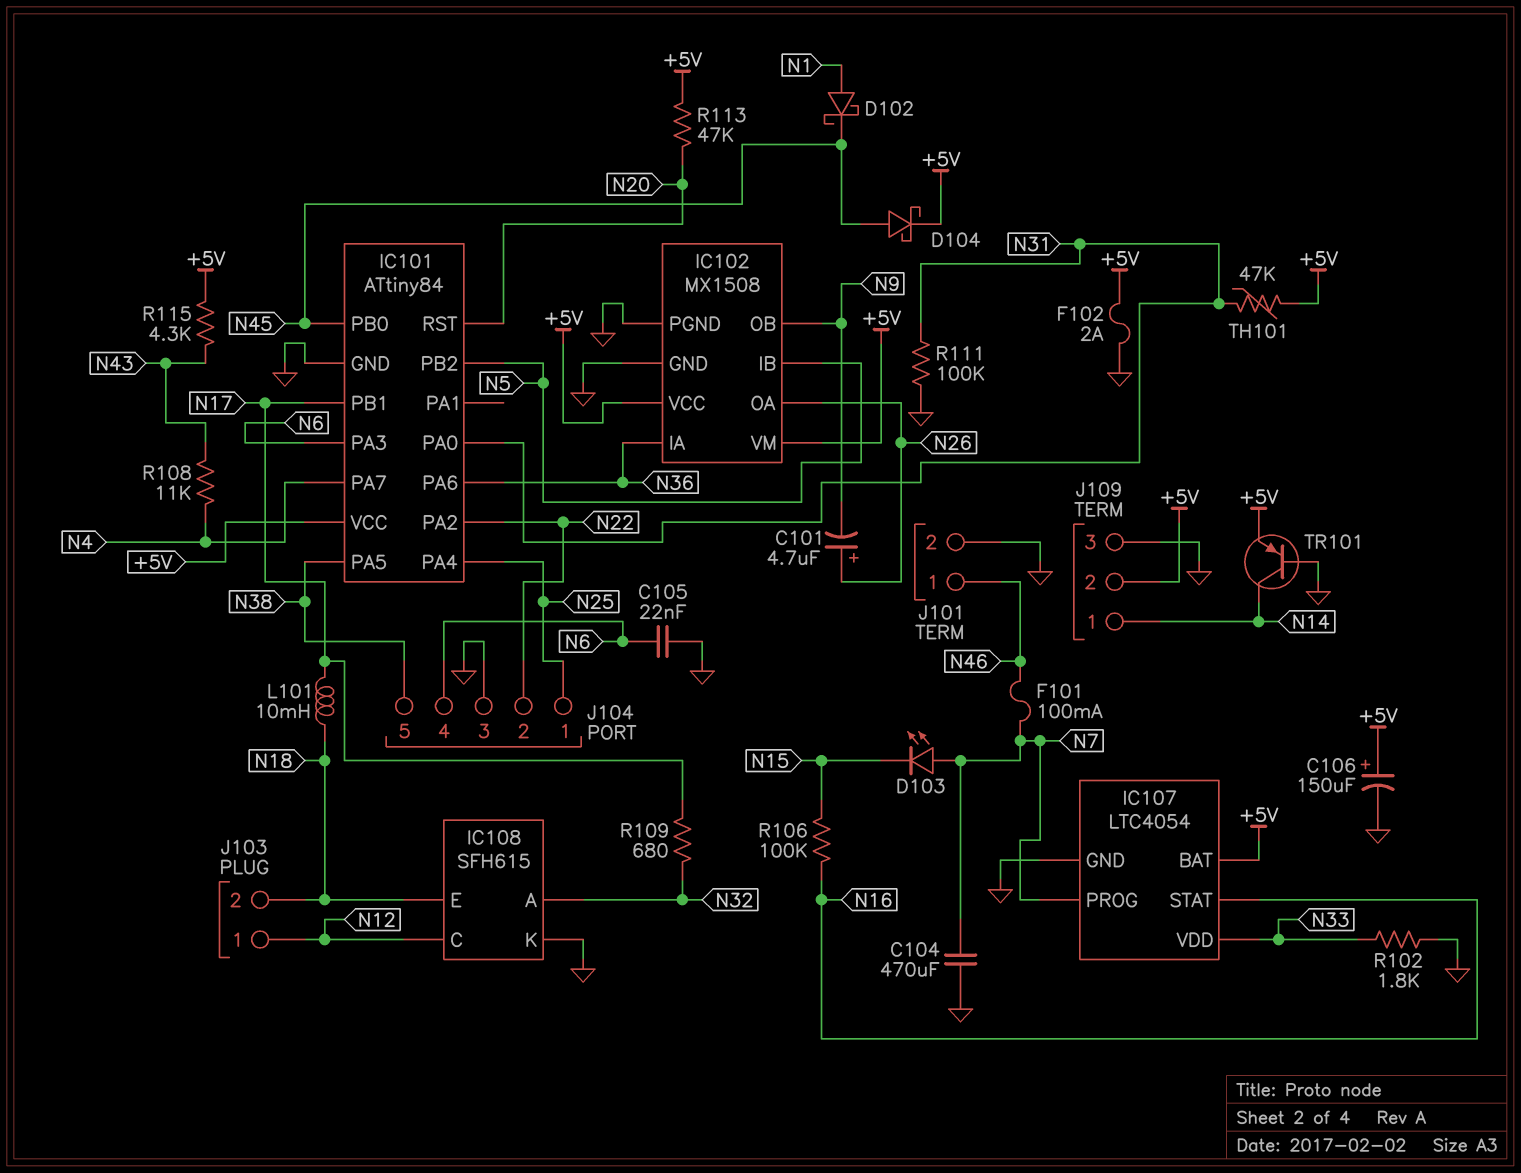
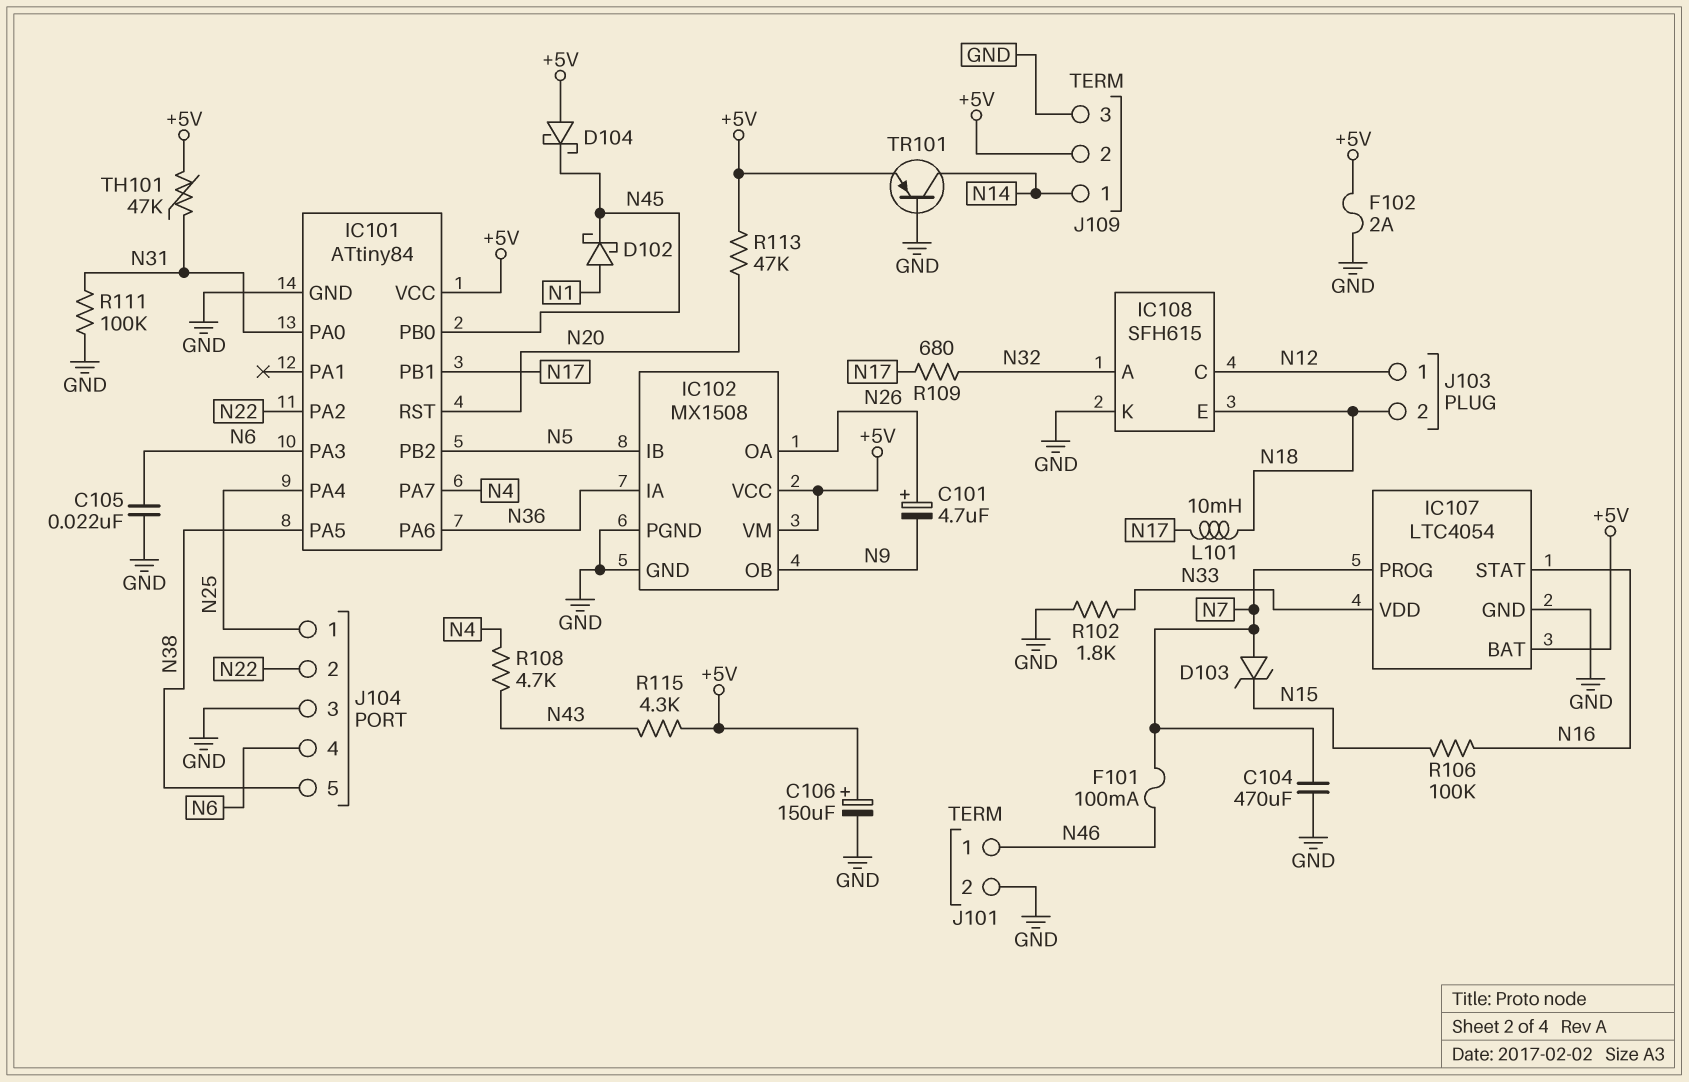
D103: LED (A N7, K N15) -> zener (A N7, K N15)
D104: schottky (A N45, K +5V) -> schottky (A +5V, K N45)
R108: 11k (N4, N43) -> 4.7k (N4, N43)

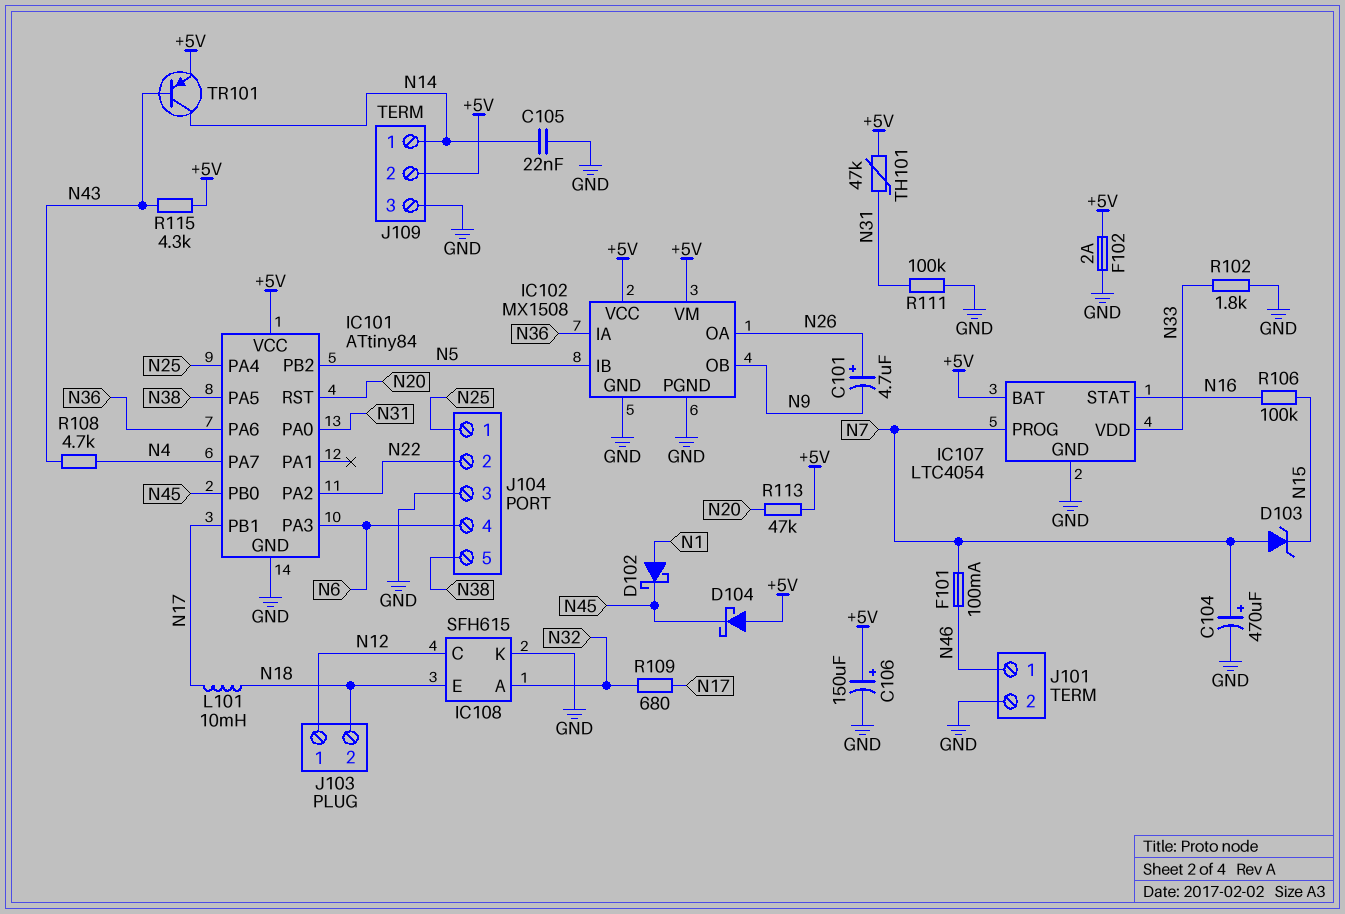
C104: 470uF (GND, N7) -> 470uF (plus N7, minus GND)
C105: 22nF (GND, N6) -> 22nF (GND, N14)
TR101: PNP (B GND, C N14, E +5V) -> PNP (B N43, C N14, E +5V)

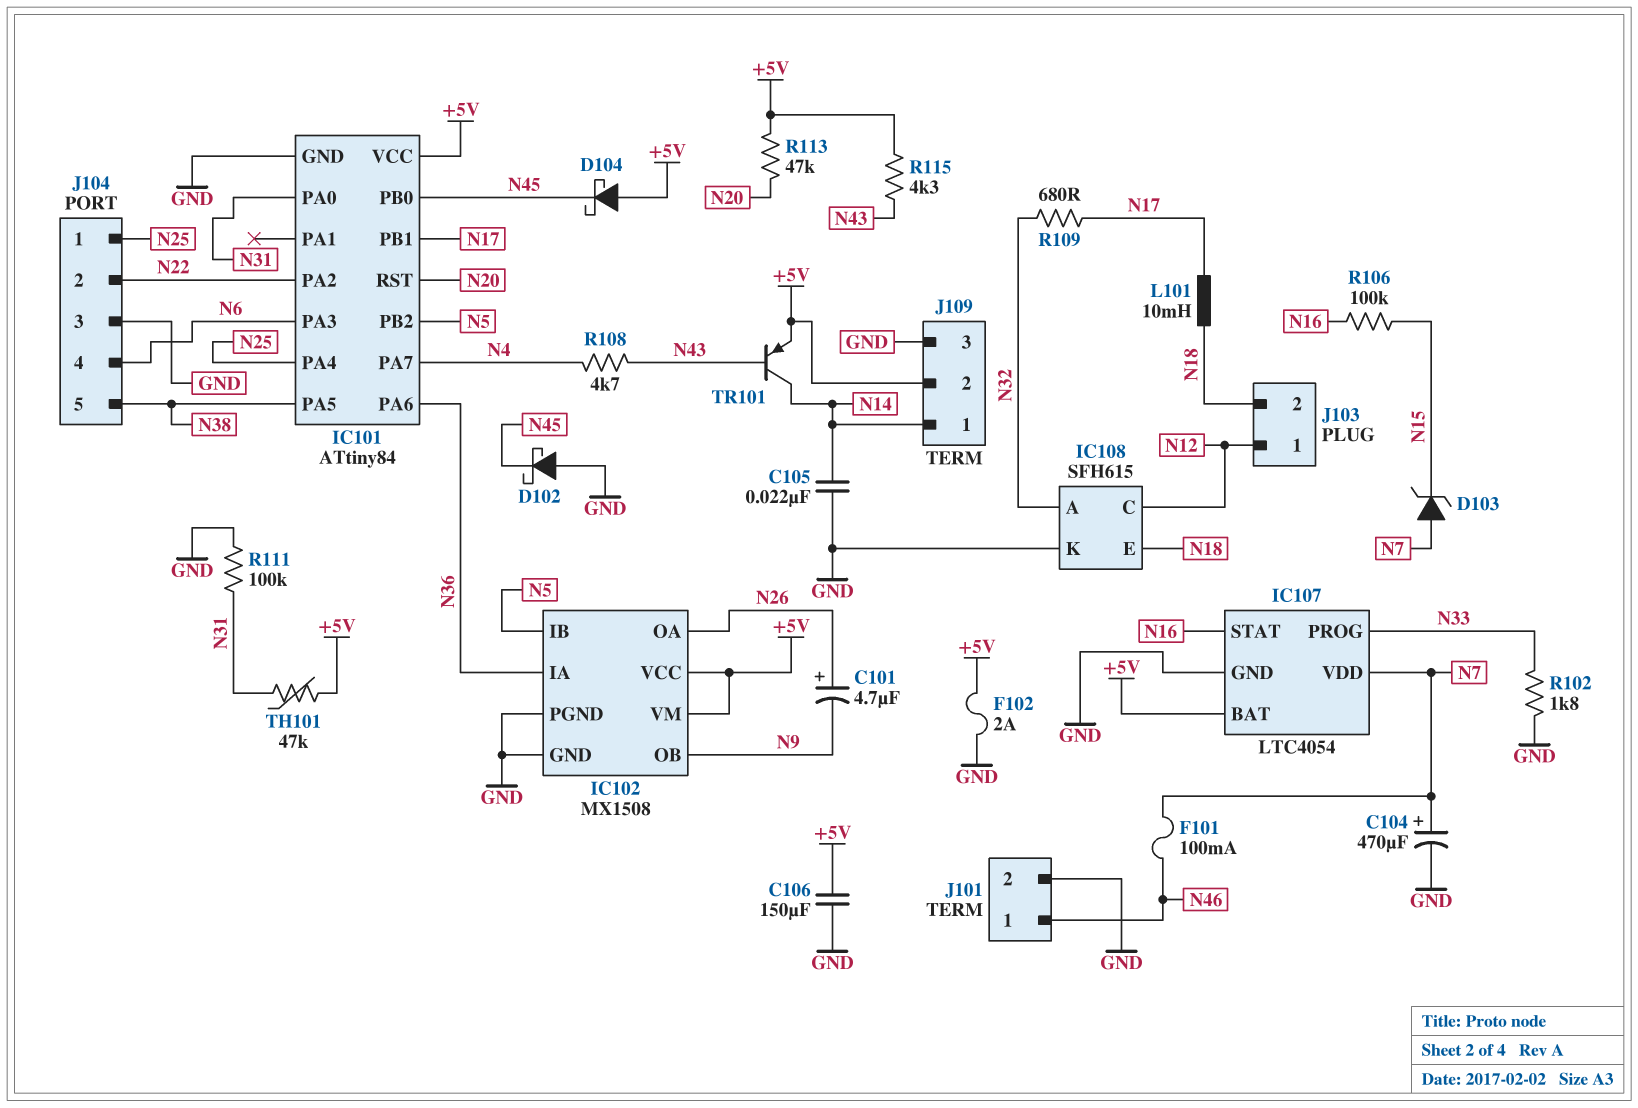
C106: 150uF (plus +5V, minus GND) -> 150uF (+5V, GND)
D102: schottky (A N1, K N45) -> schottky (A GND, K N45)
IC107 pin PROG: N7 -> N33
IC107 pin VDD: N33 -> N7

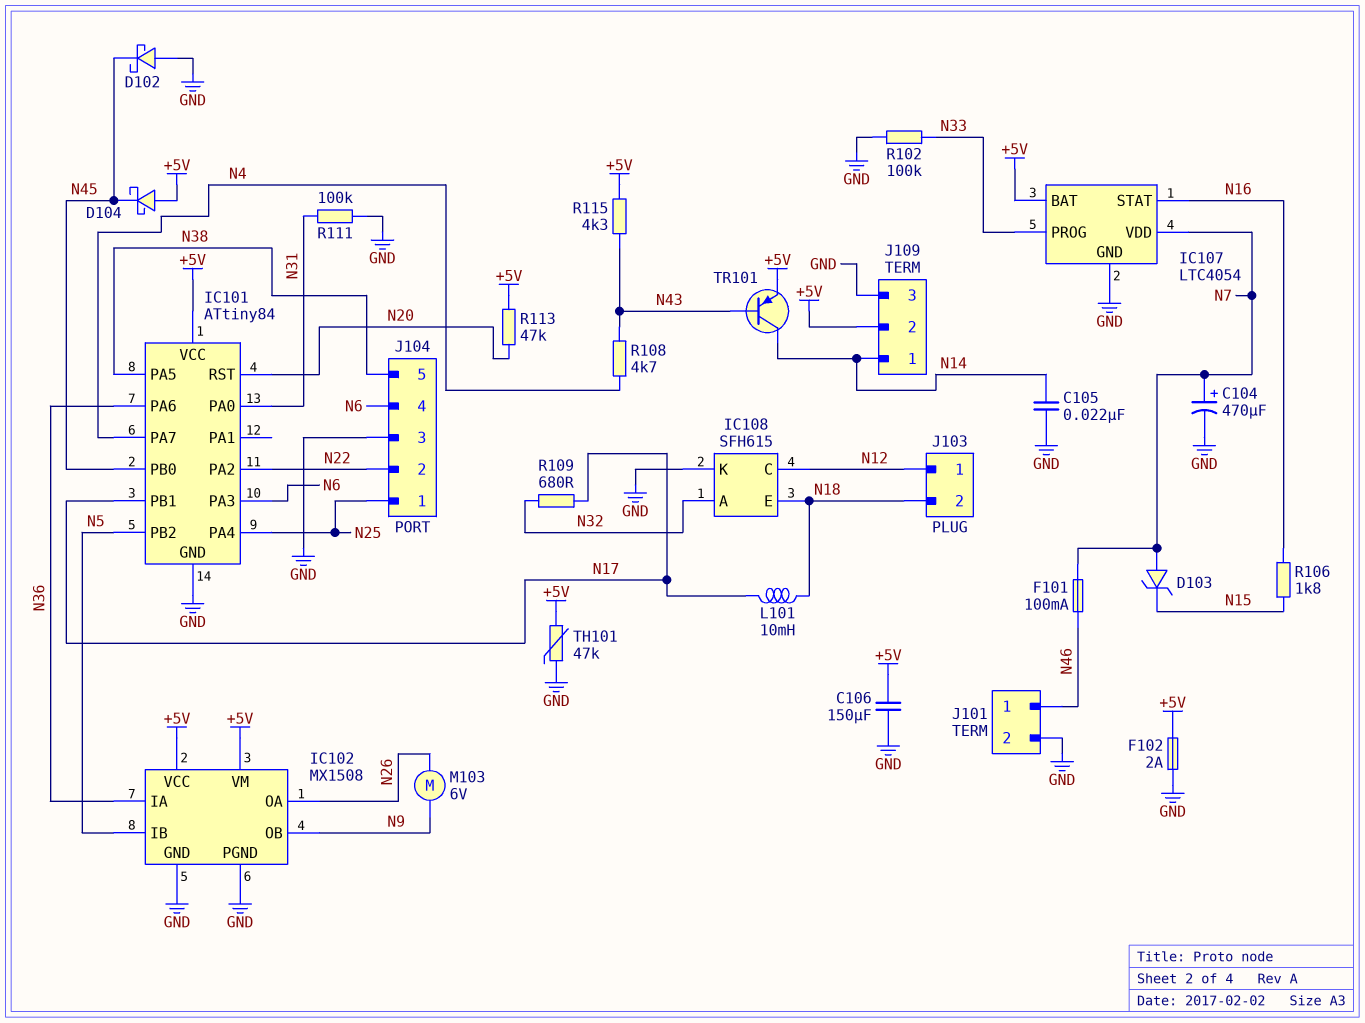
C101: 4.7uF (plus N26, minus N9) -> none
M103: none -> motor 6V (N9, N26)
R102: 1.8k (GND, N33) -> 100k (GND, N33)
R106: 100k (N15, N16) -> 1.8k (N15, N16)
TH101: 47k (+5V, N31) -> 47k (+5V, GND)

